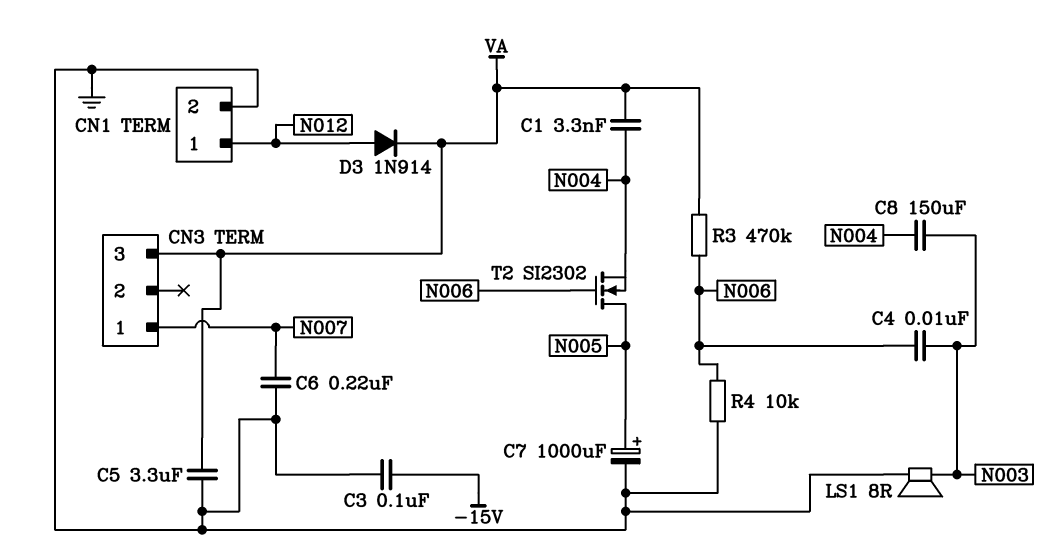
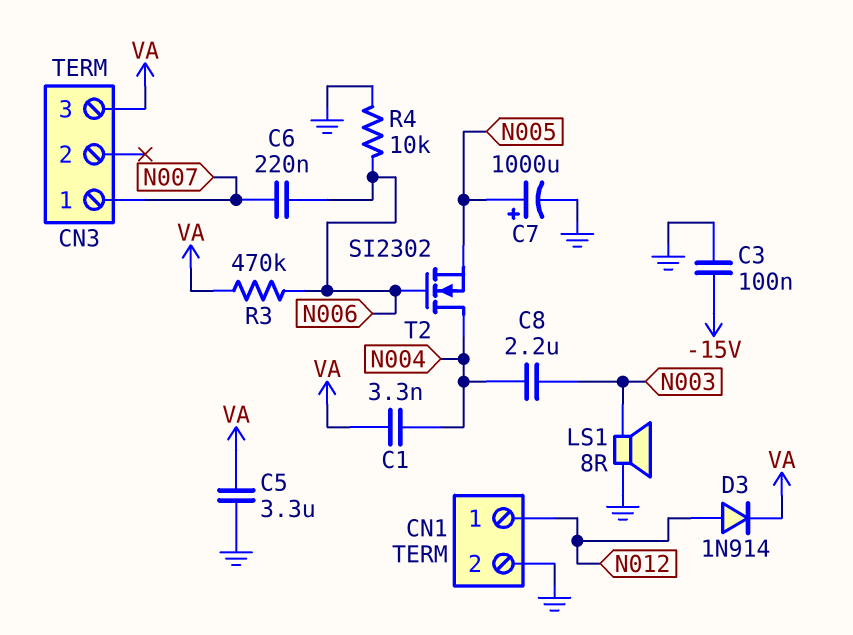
C4: 10nF (N003, N006) -> none
C6: 220nF (GND, N007) -> 220nF (N006, N007)
C8: 150uF (N003, N004) -> 2.2uF (N003, N004)
T2: NMOS SI2302 (G N006, D N005, S N004) -> NMOS SI2302 (G N006, D N004, S N005)

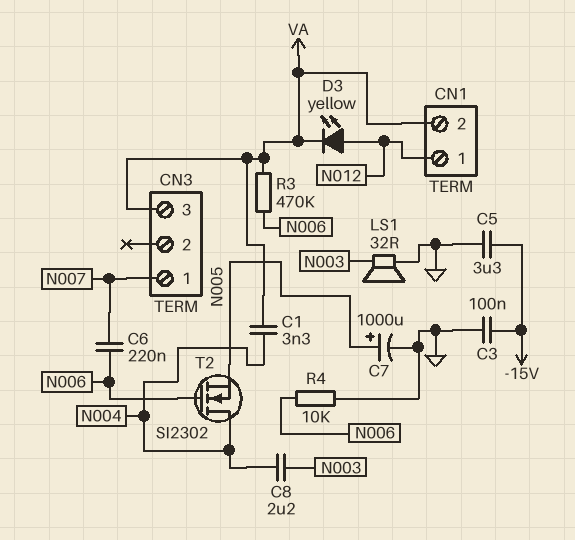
C5: 3.3uF (GND, VA) -> 3.3uF (-15V, GND)
CN1 pin 2: GND -> VA
D3: diode 1N914 (A N012, K VA) -> LED yellow (A N012, K VA)
LS1: speaker 8R (GND, N003) -> speaker 32R (GND, N003)

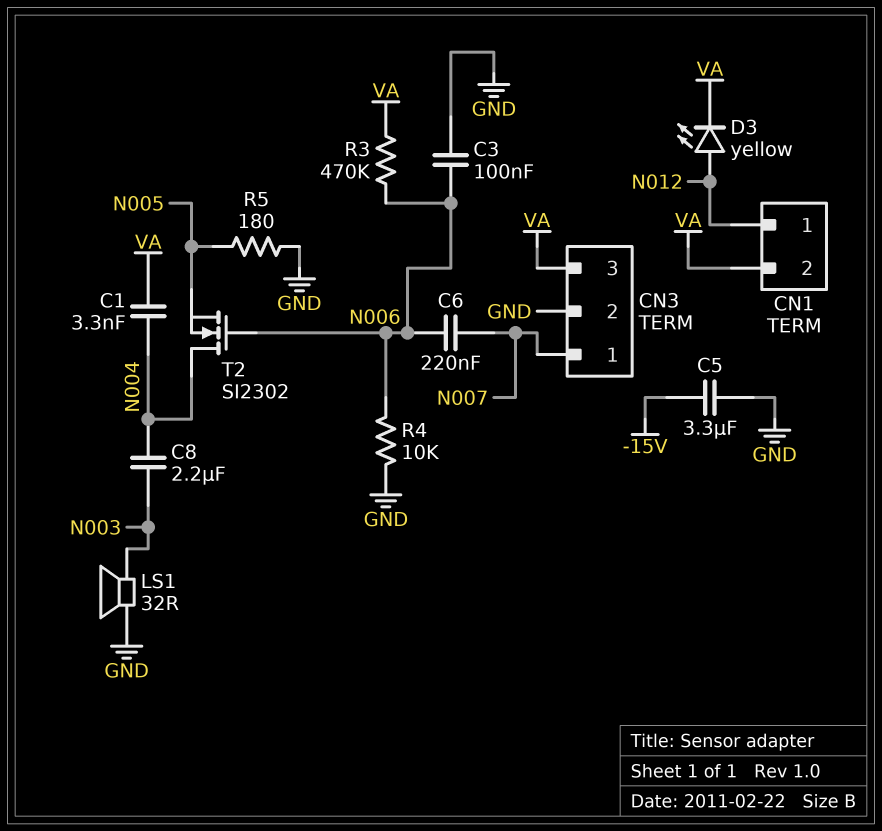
C3: 100nF (-15V, GND) -> 100nF (GND, N006)
C7: 1000uF (plus N005, minus GND) -> none
CN3 pin 2: none -> GND
R5: none -> 180 (GND, N005)

